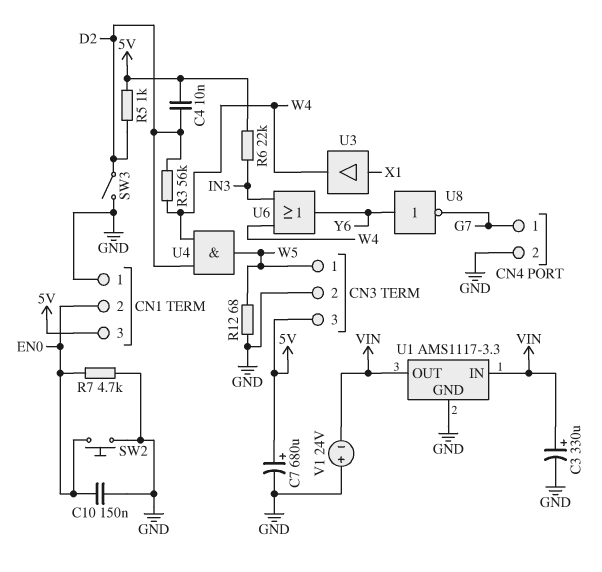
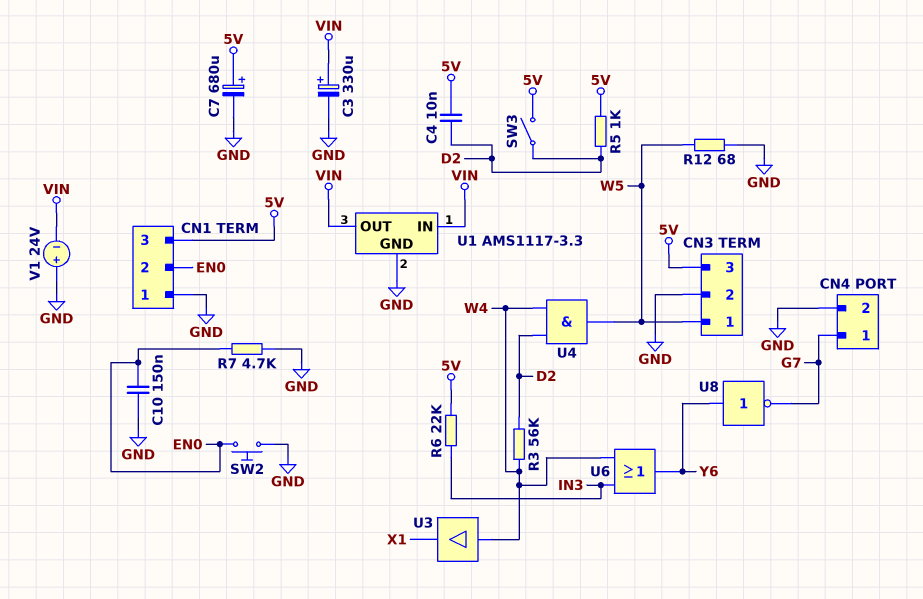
SW3: switch (D2, GND) -> switch (5V, D2)
U3: buffer (in X1, out W4) -> buffer (in W4, out X1)

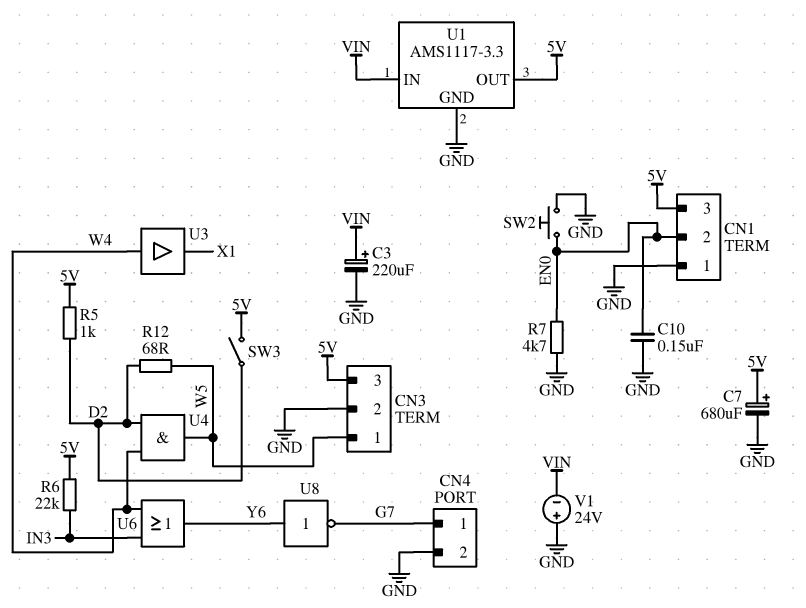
C3: 330uF (plus VIN, minus GND) -> 220uF (plus VIN, minus GND)
C4: 10nF (5V, D2) -> none
R3: 56k (D2, W4) -> none
R12: 68 (GND, W5) -> 68 (D2, W5)
U1 pin OUT: VIN -> 5V

